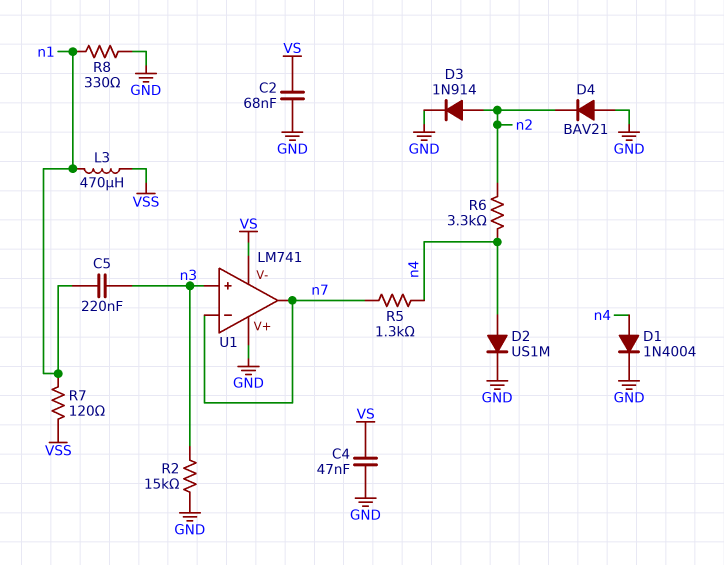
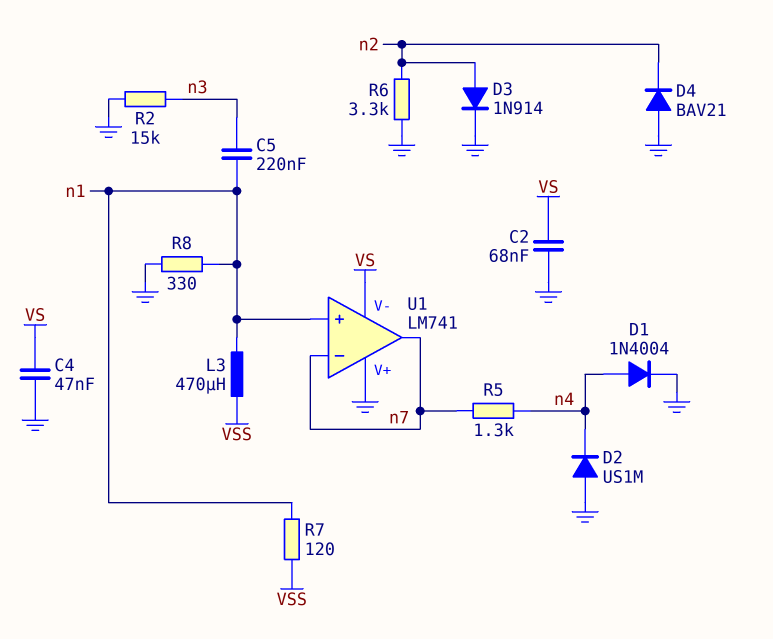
D2: diode US1M (A n4, K GND) -> diode US1M (A GND, K n4)
R6: 3.3k (n2, n4) -> 3.3k (GND, n2)
U1 pin in+: n3 -> n1

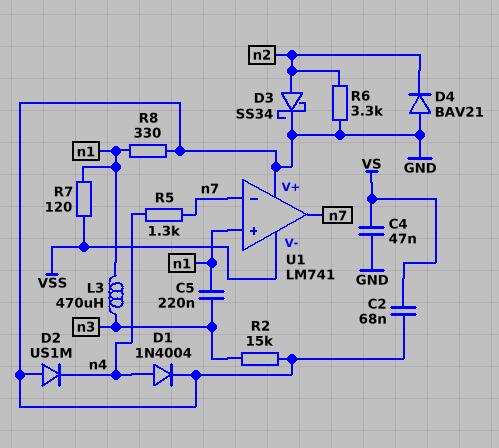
D3: diode 1N914 (A n2, K GND) -> schottky SS34 (A n2, K GND)
L3: 470uH (VSS, n1) -> 470uH (n1, n3)
U1 pin V-: VS -> VSS

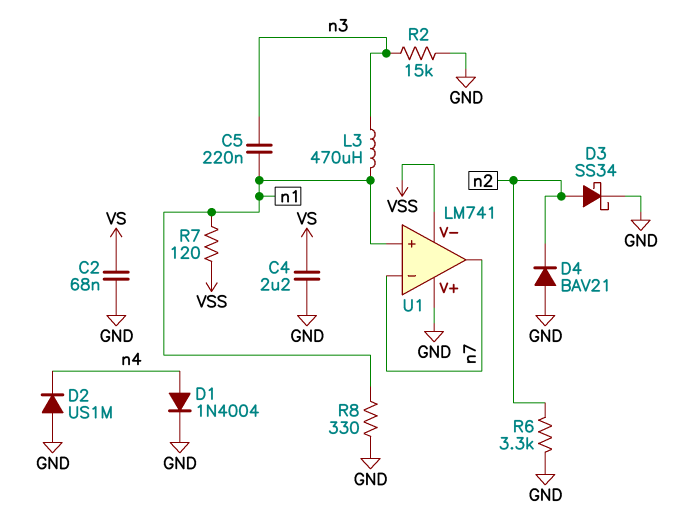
C4: 47nF (GND, VS) -> 2.2uF (GND, VS)
R5: 1.3k (n4, n7) -> none

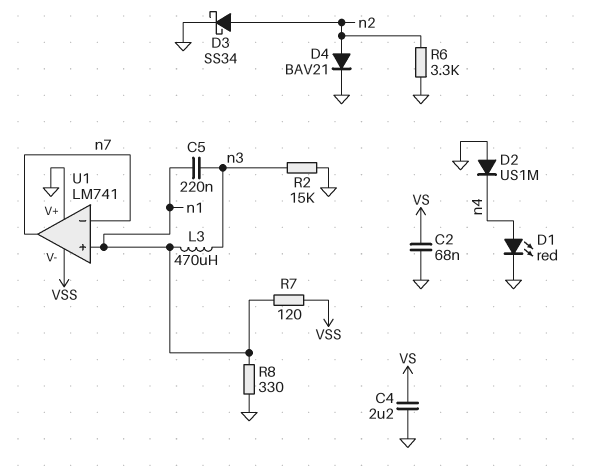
D1: diode 1N4004 (A n4, K GND) -> LED red (A n4, K GND)
D4: diode BAV21 (A GND, K n2) -> diode BAV21 (A n2, K GND)

